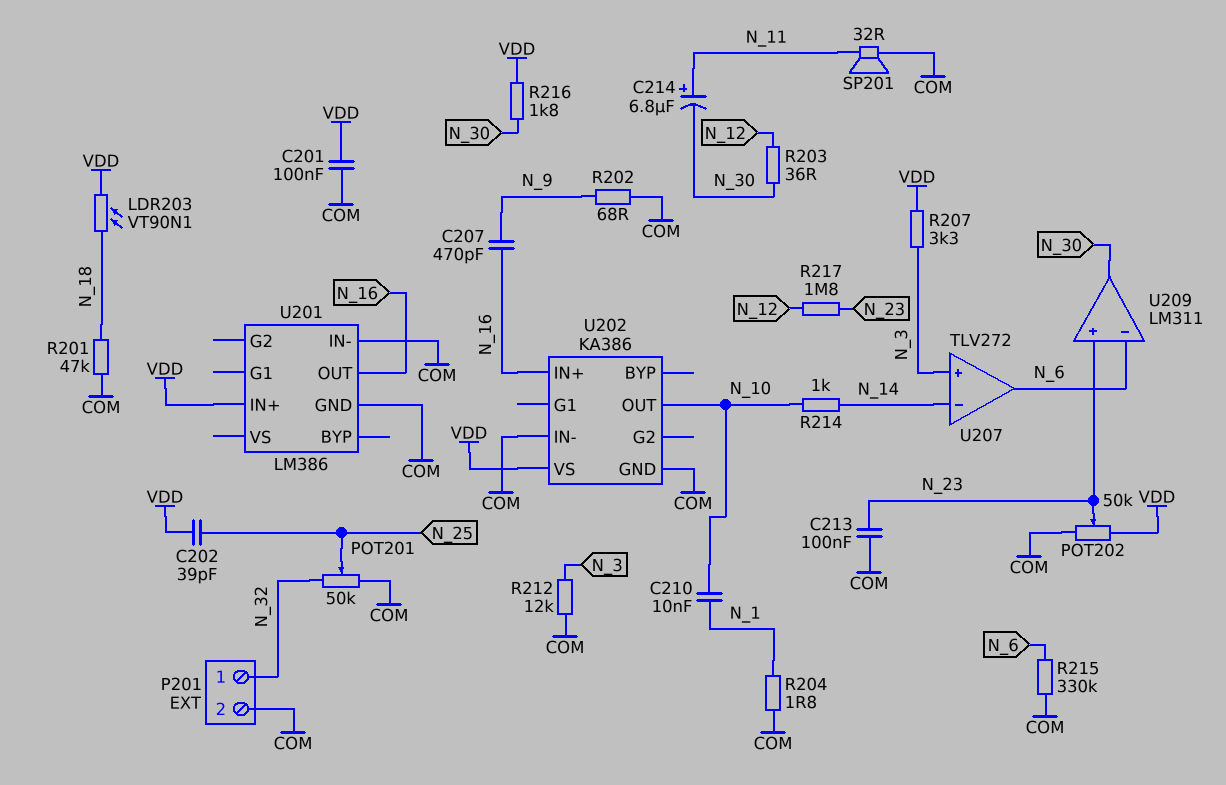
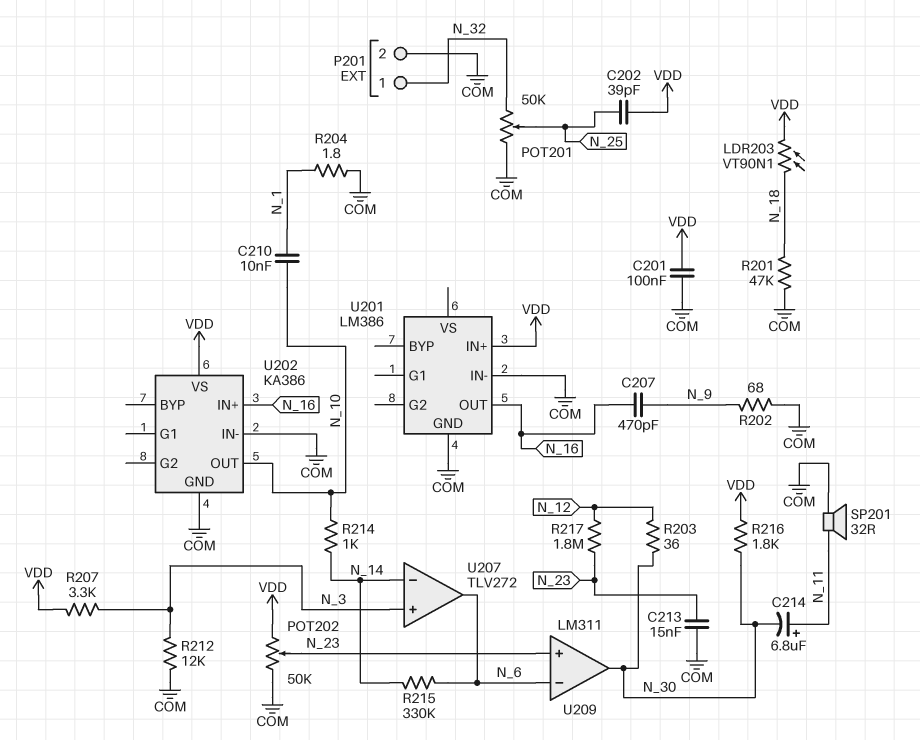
C213: 100nF (COM, N_23) -> 15nF (COM, N_23)
R215: 330k (COM, N_6) -> 330k (N_6, N_14)

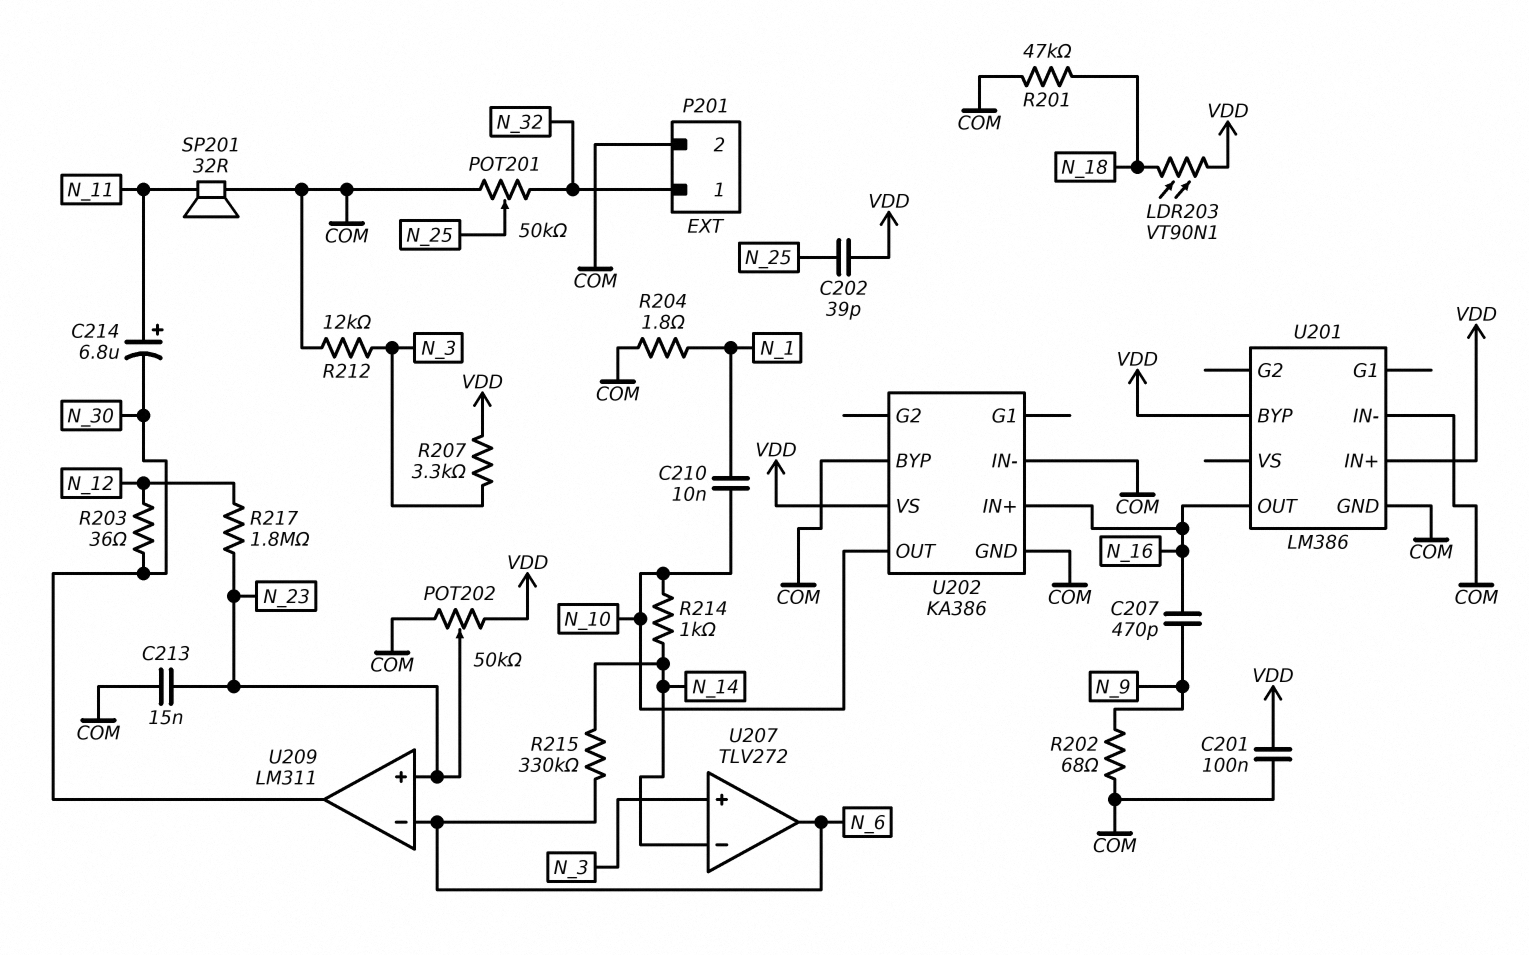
R216: 1.8k (N_30, VDD) -> none
U201 pin BYP: none -> VDD
U202 pin BYP: none -> COM

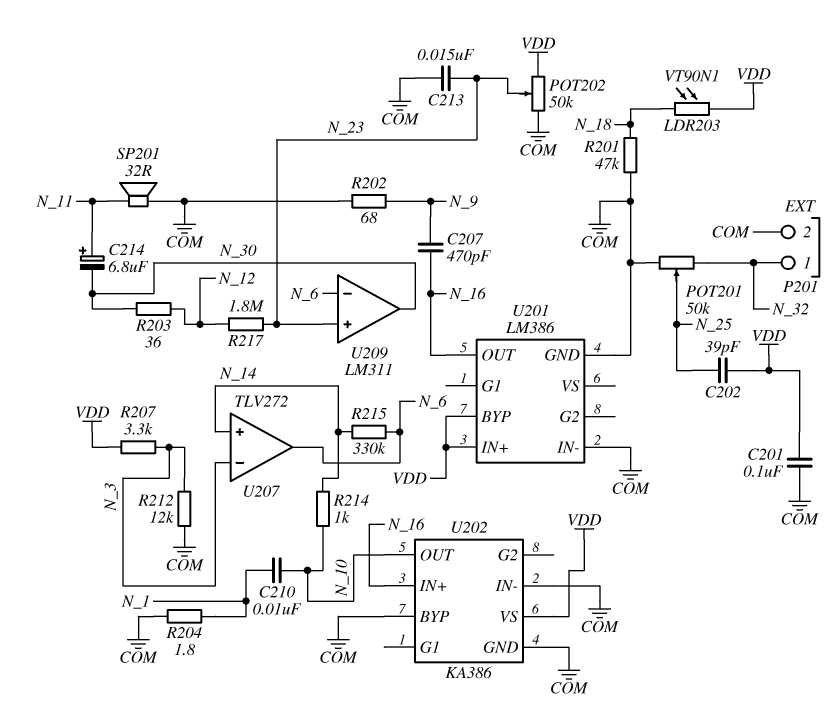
U207 pin in+: N_3 -> N_14
U207 pin in-: N_14 -> N_3

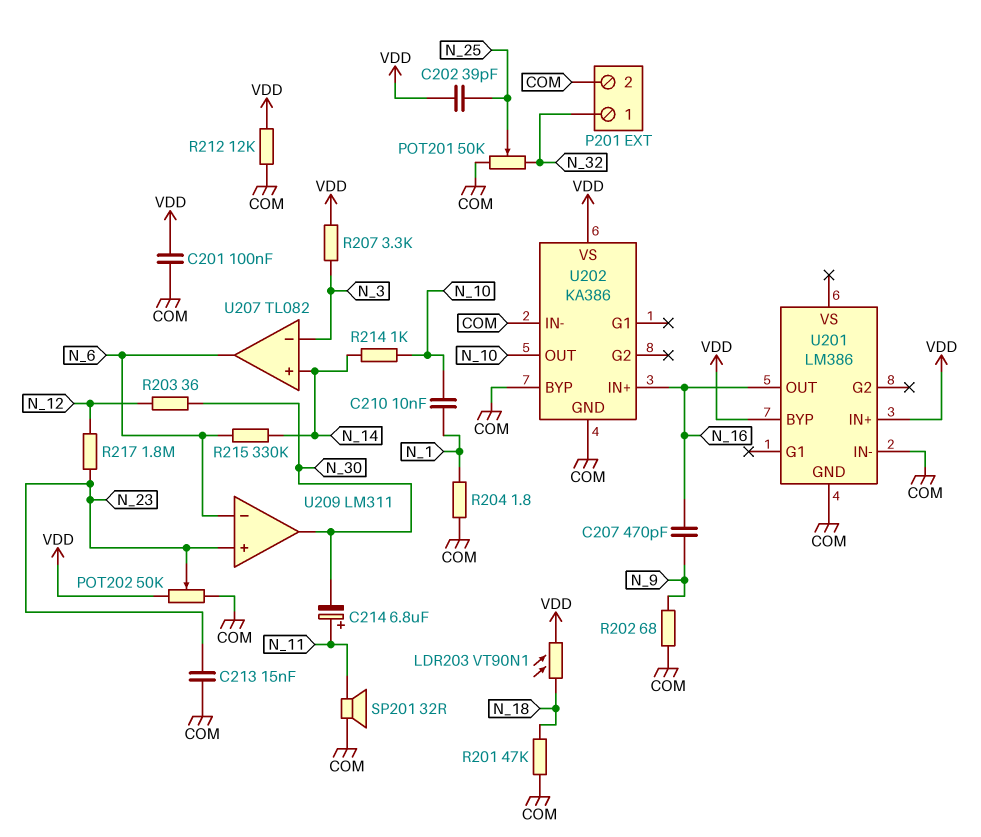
R212: 12k (COM, N_3) -> 12k (COM, VDD)
U207: TLV272 -> TL082

